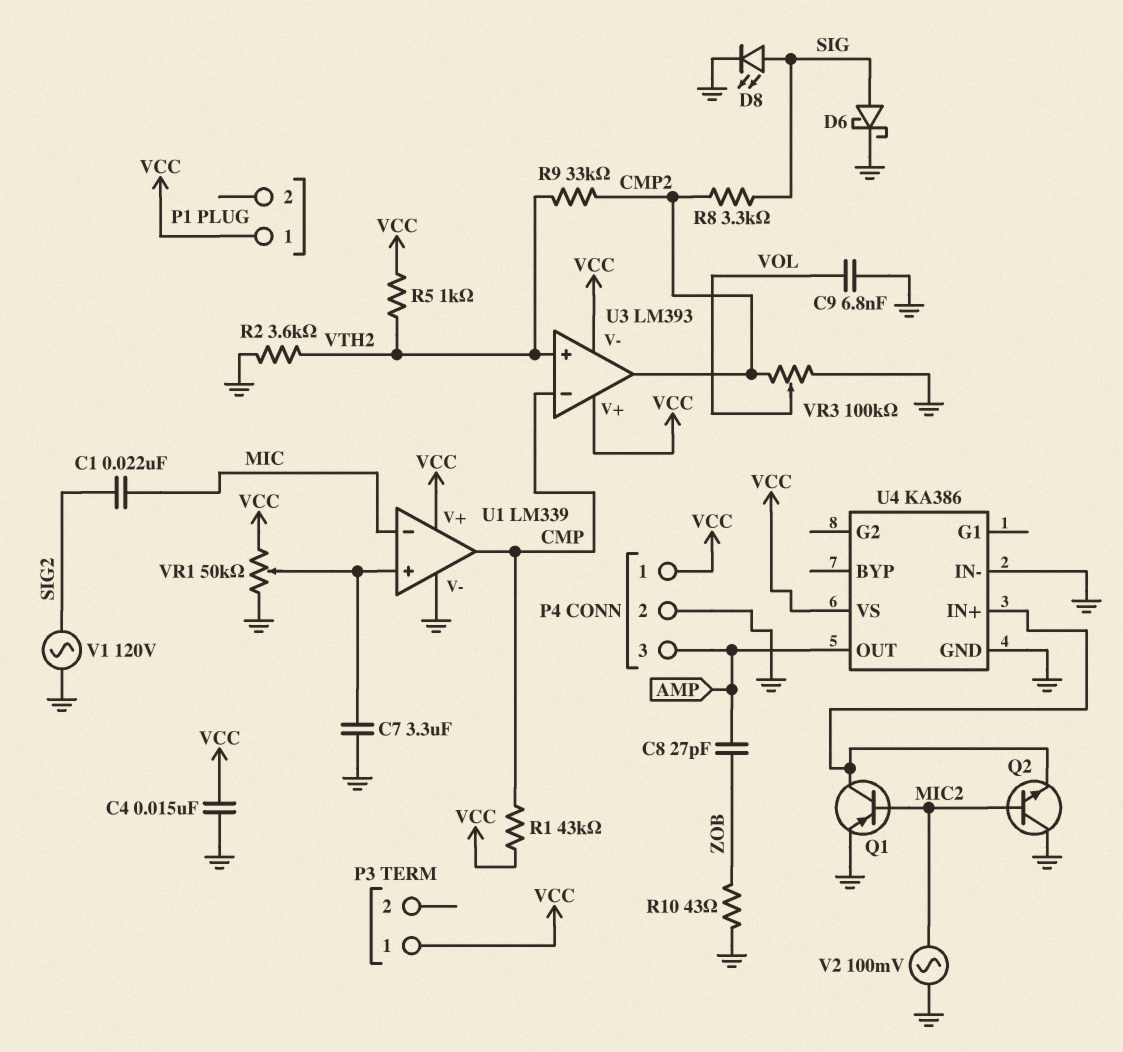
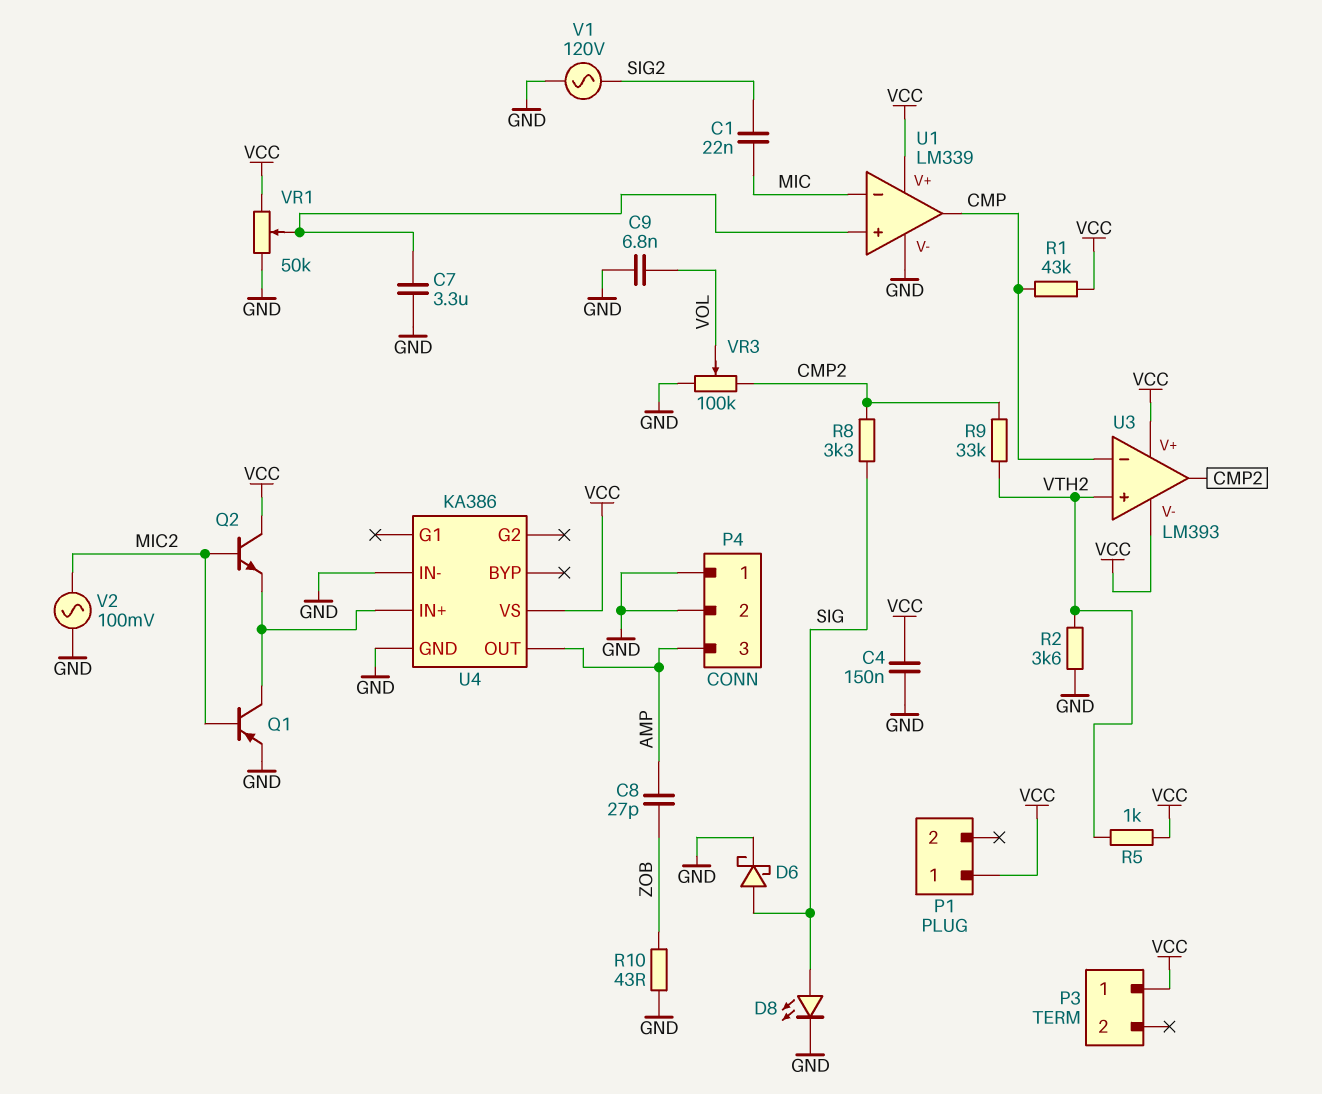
C4: 15nF (GND, VCC) -> 150nF (GND, VCC)
P4 pin 1: VCC -> GND
Q2: NPN (B MIC2, C GND, E U4/IN+) -> NPN (B MIC2, C VCC, E U4/IN+)

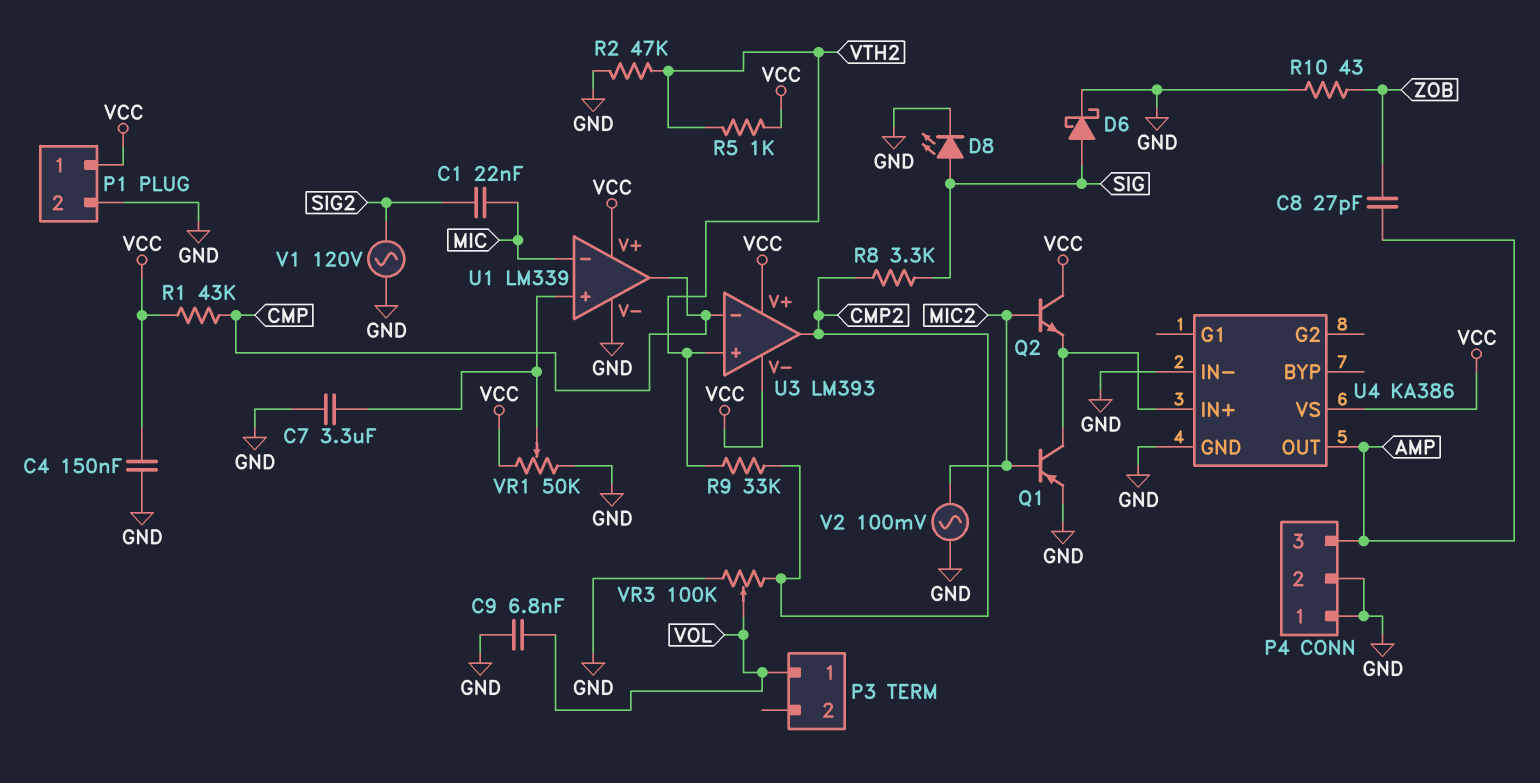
P1 pin 2: none -> GND
P3 pin 1: VCC -> VOL
R2: 3.6k (GND, VTH2) -> 47k (GND, VTH2)

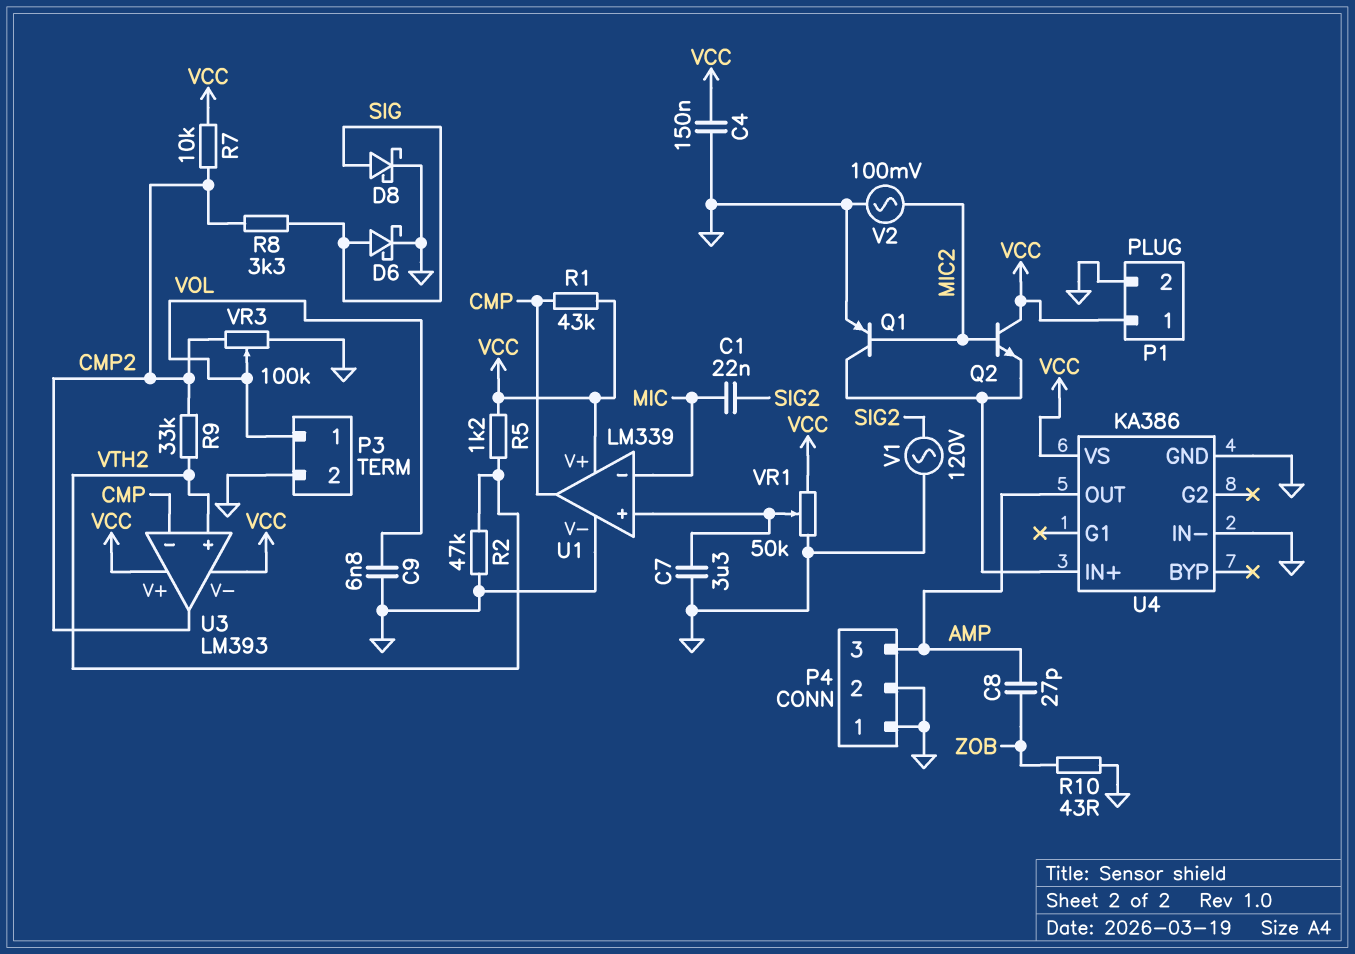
D8: LED (A SIG, K GND) -> schottky (A SIG, K GND)
P3 pin 2: none -> GND
R5: 1k (VCC, VTH2) -> 1.2k (VCC, VTH2)
R7: none -> 10k (CMP2, VCC)

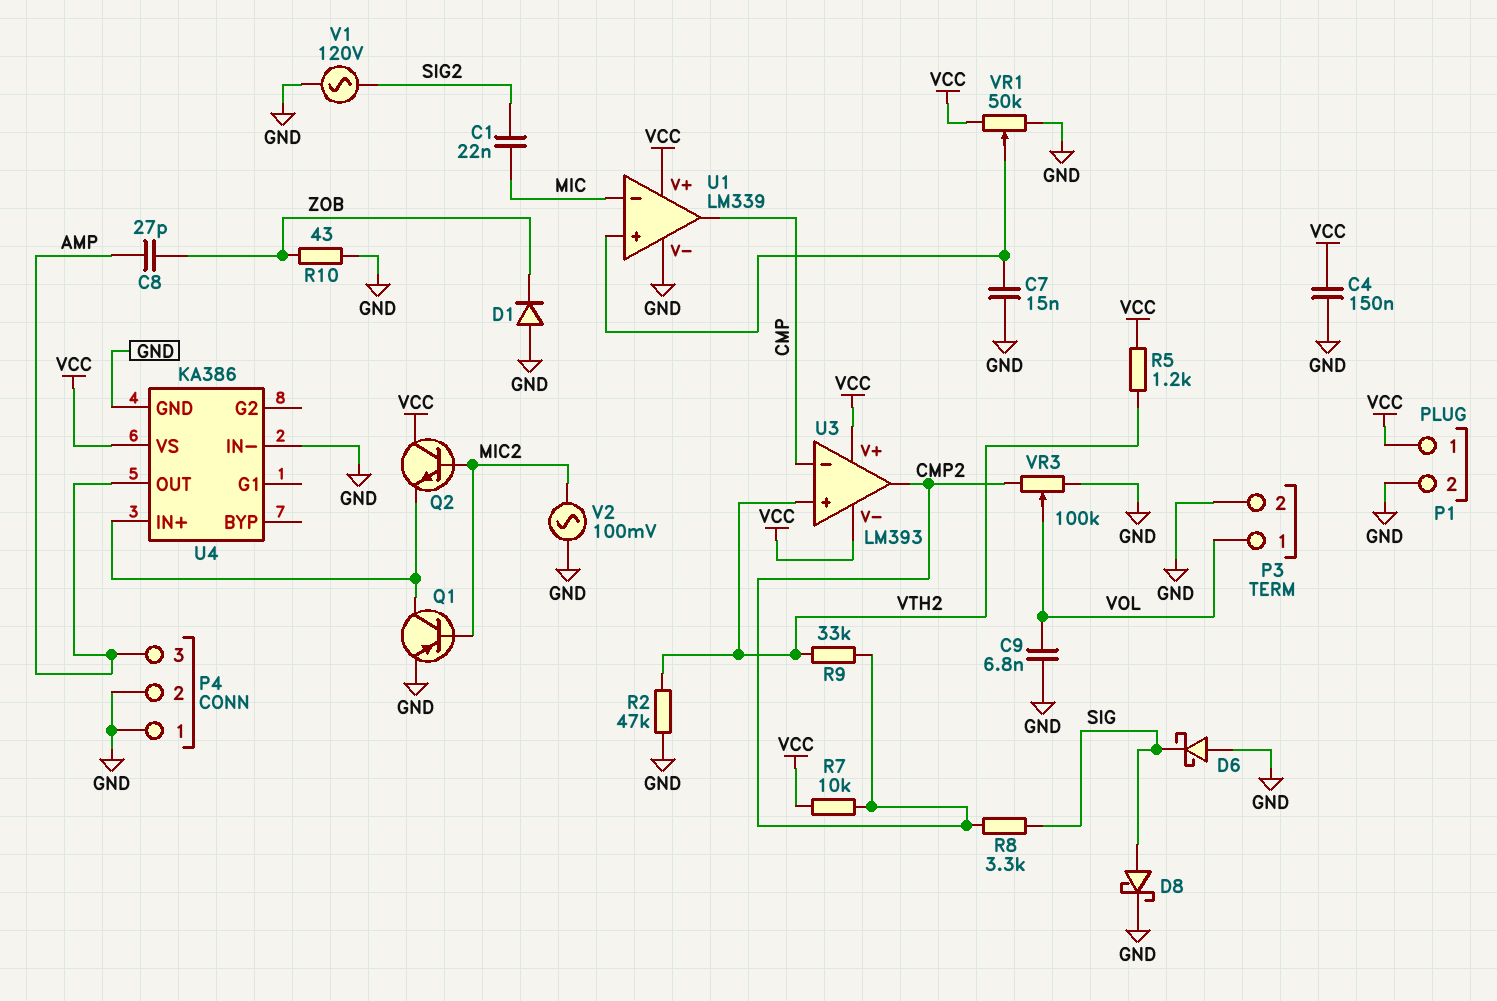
C7: 3.3uF (GND, U1/in+) -> 15nF (GND, U1/in+)
D1: none -> diode (A GND, K ZOB)
D6: schottky (A SIG, K GND) -> schottky (A GND, K SIG)
R1: 43k (CMP, VCC) -> none

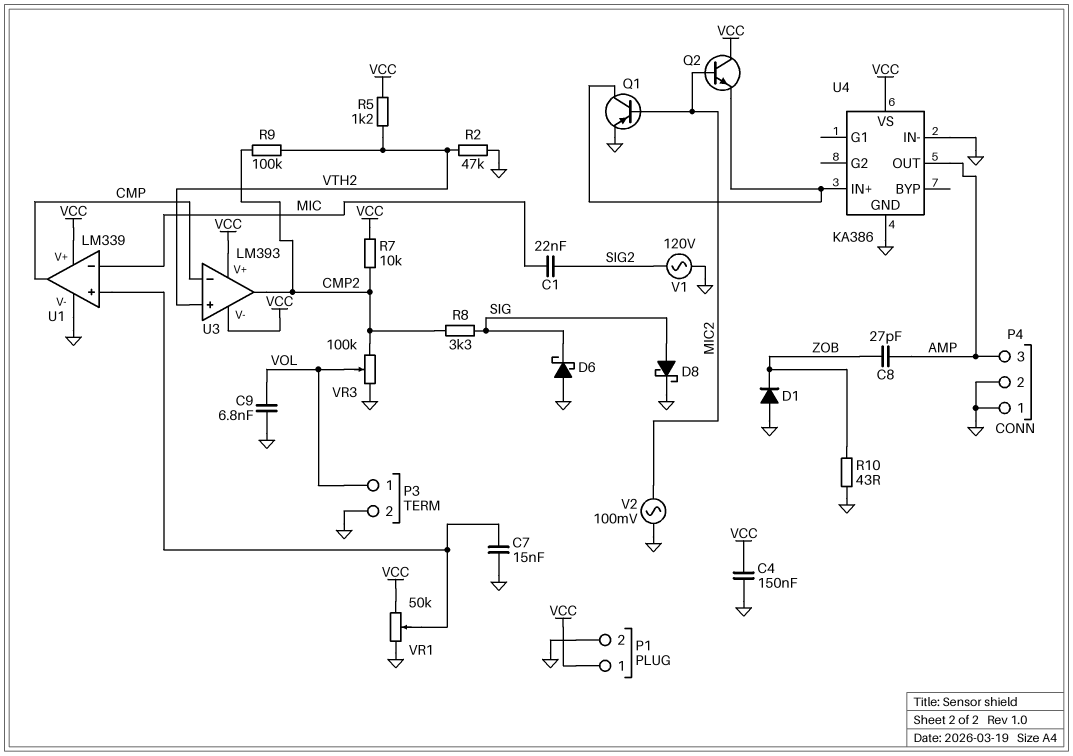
R9: 33k (CMP2, VTH2) -> 100k (CMP2, VTH2)

